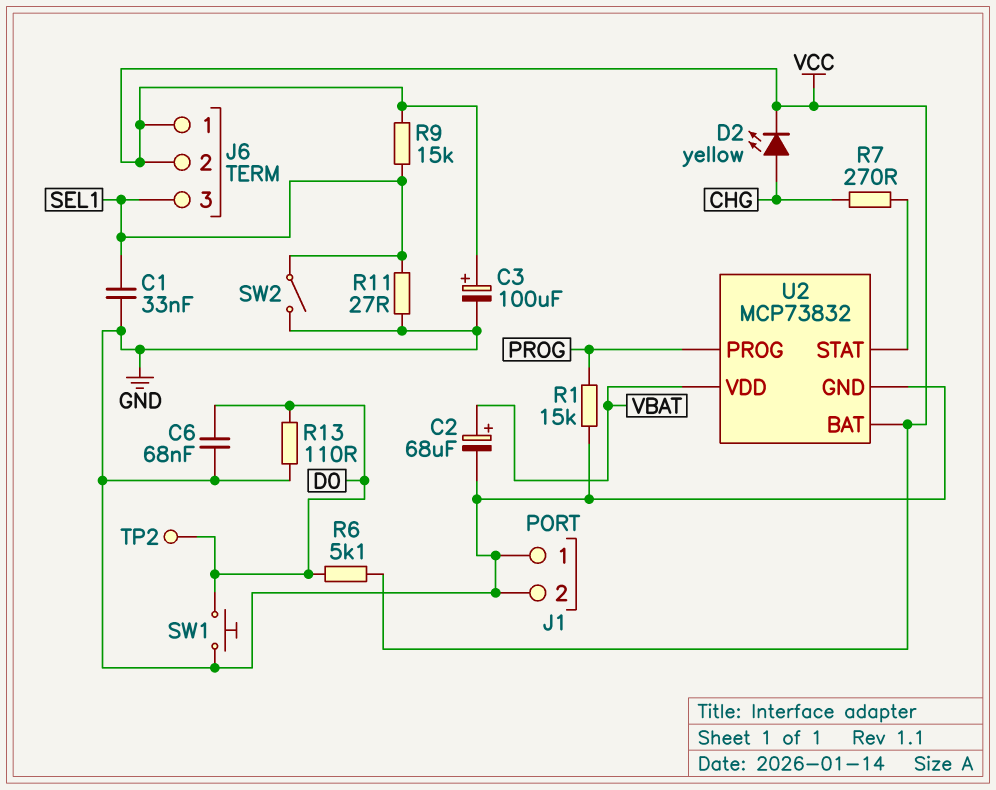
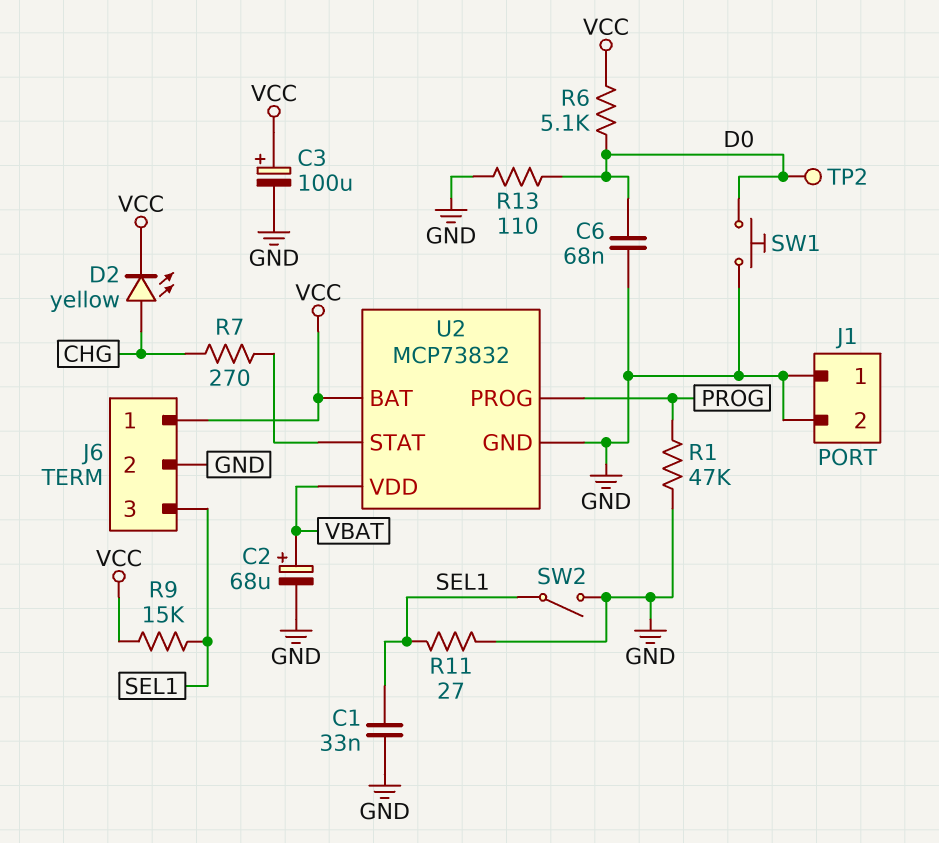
J6 pin 2: VCC -> GND
R1: 15k (GND, PROG) -> 47k (GND, PROG)

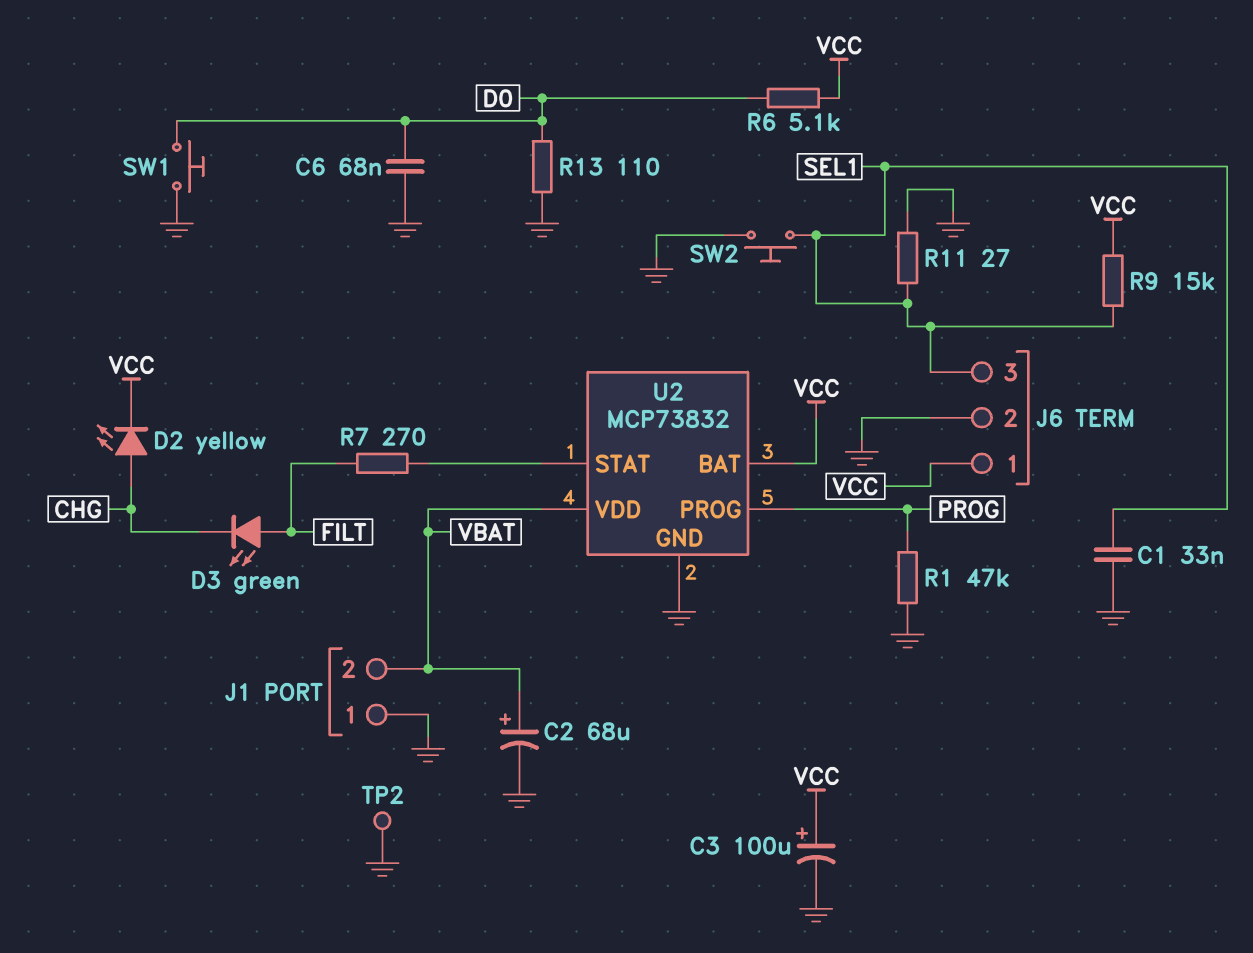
D3: none -> LED green (A FILT, K CHG)
J1 pin 2: GND -> VBAT
R7: 270 (CHG, U2/STAT) -> 270 (FILT, U2/STAT)
SW2: switch (GND, SEL1) -> button (GND, SEL1)
TP2: test point (D0) -> test point (GND)

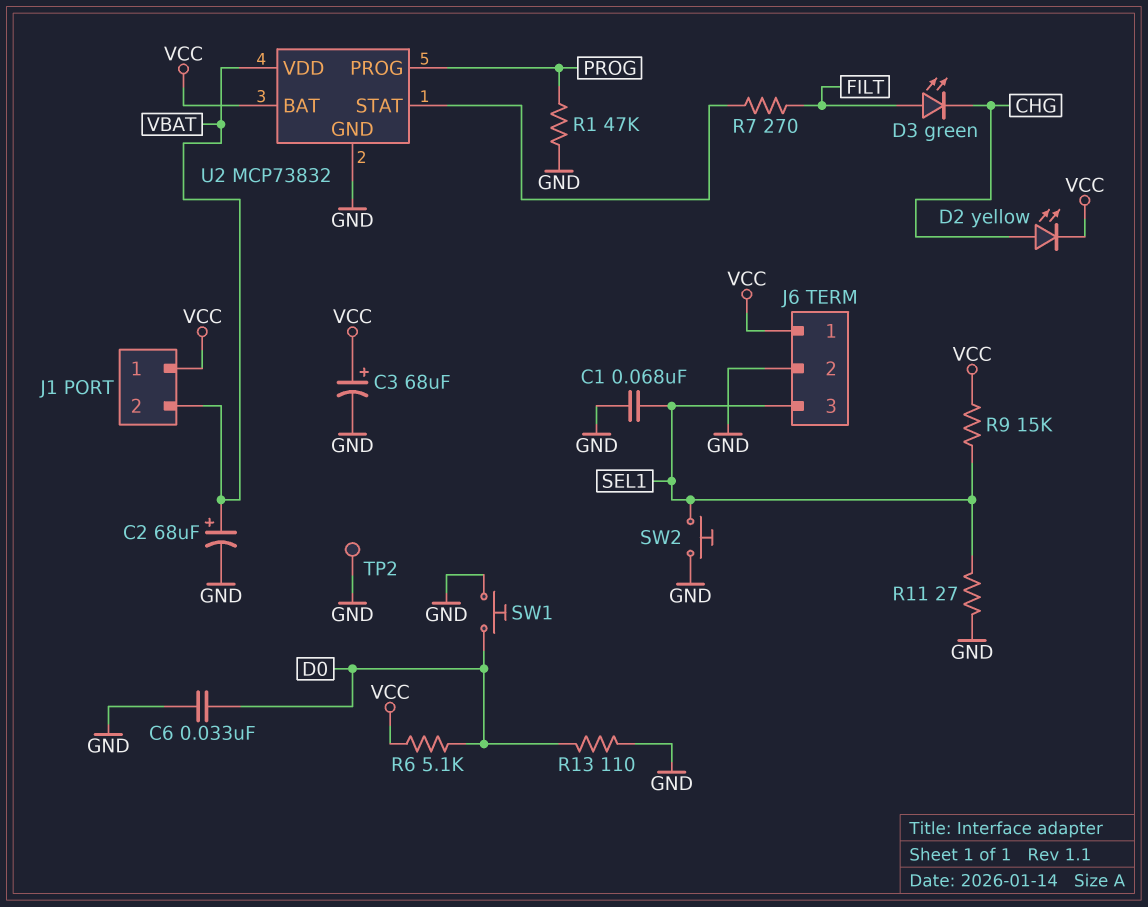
C1: 33nF (GND, SEL1) -> 68nF (GND, SEL1)
C3: 100uF (plus VCC, minus GND) -> 68uF (plus VCC, minus GND)
C6: 68nF (D0, GND) -> 33nF (D0, GND)
J1 pin 1: GND -> VCC

